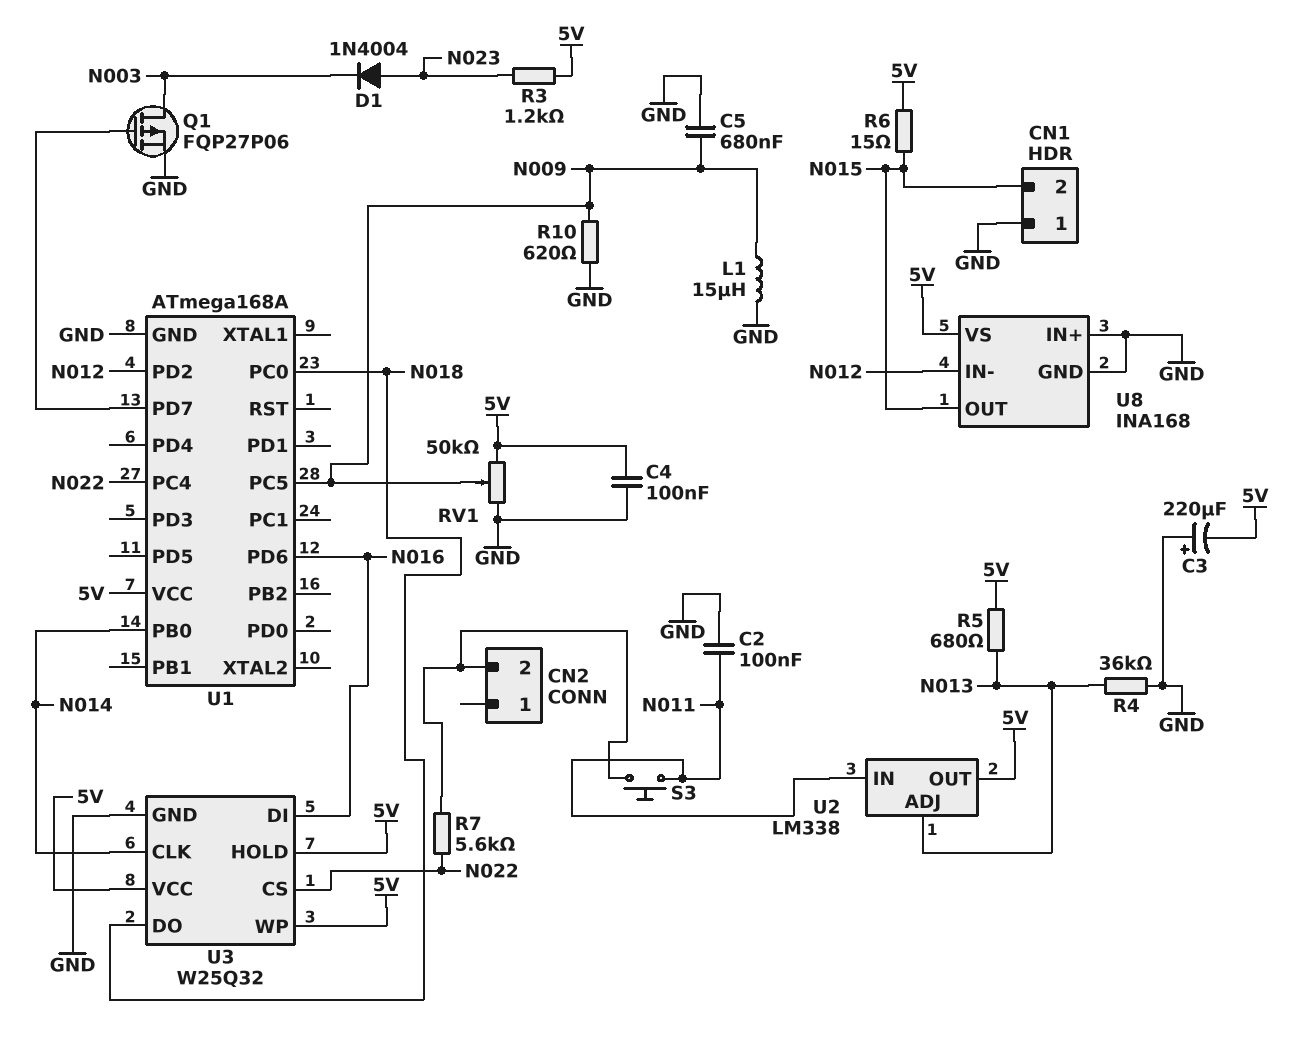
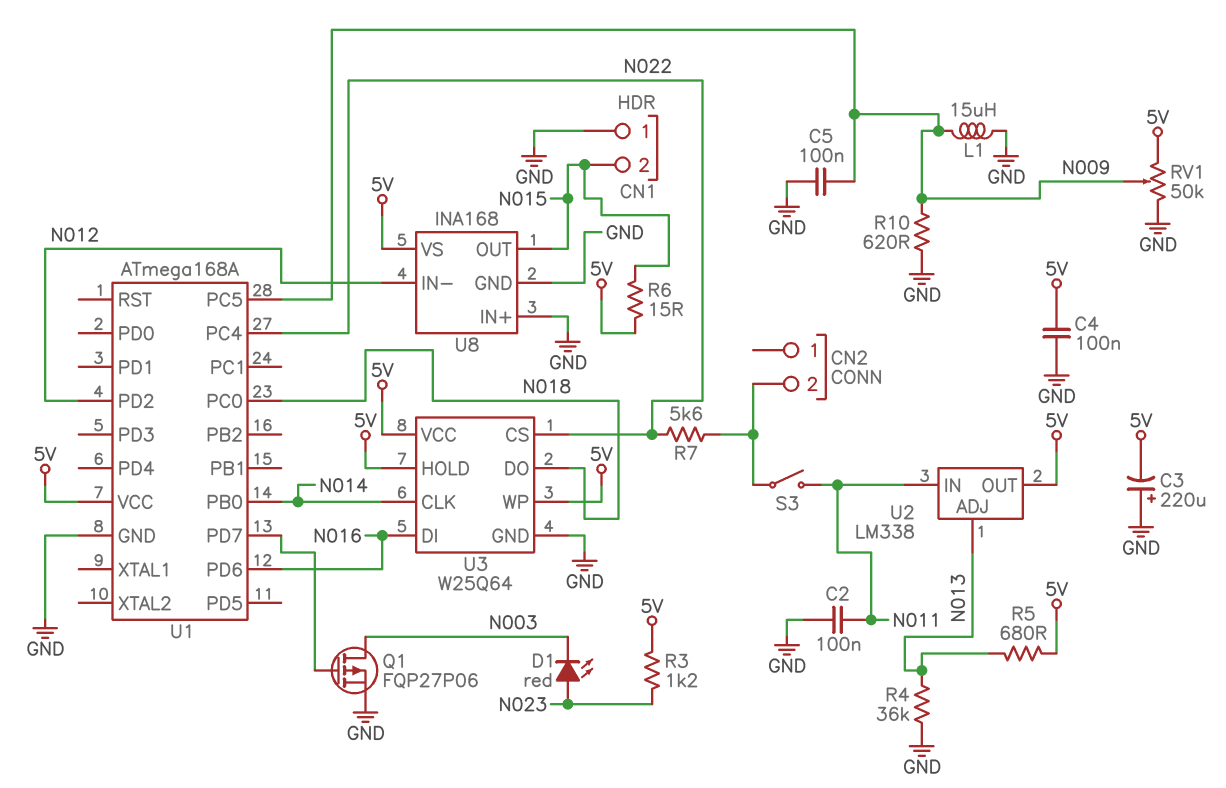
C5: 680nF (GND, N009) -> 100nF (GND, N009)
D1: diode 1N4004 (A N023, K N003) -> LED red (A N023, K N003)
S3: button (CN2/2, N011) -> switch (CN2/2, N011)
U3: W25Q32 -> W25Q64

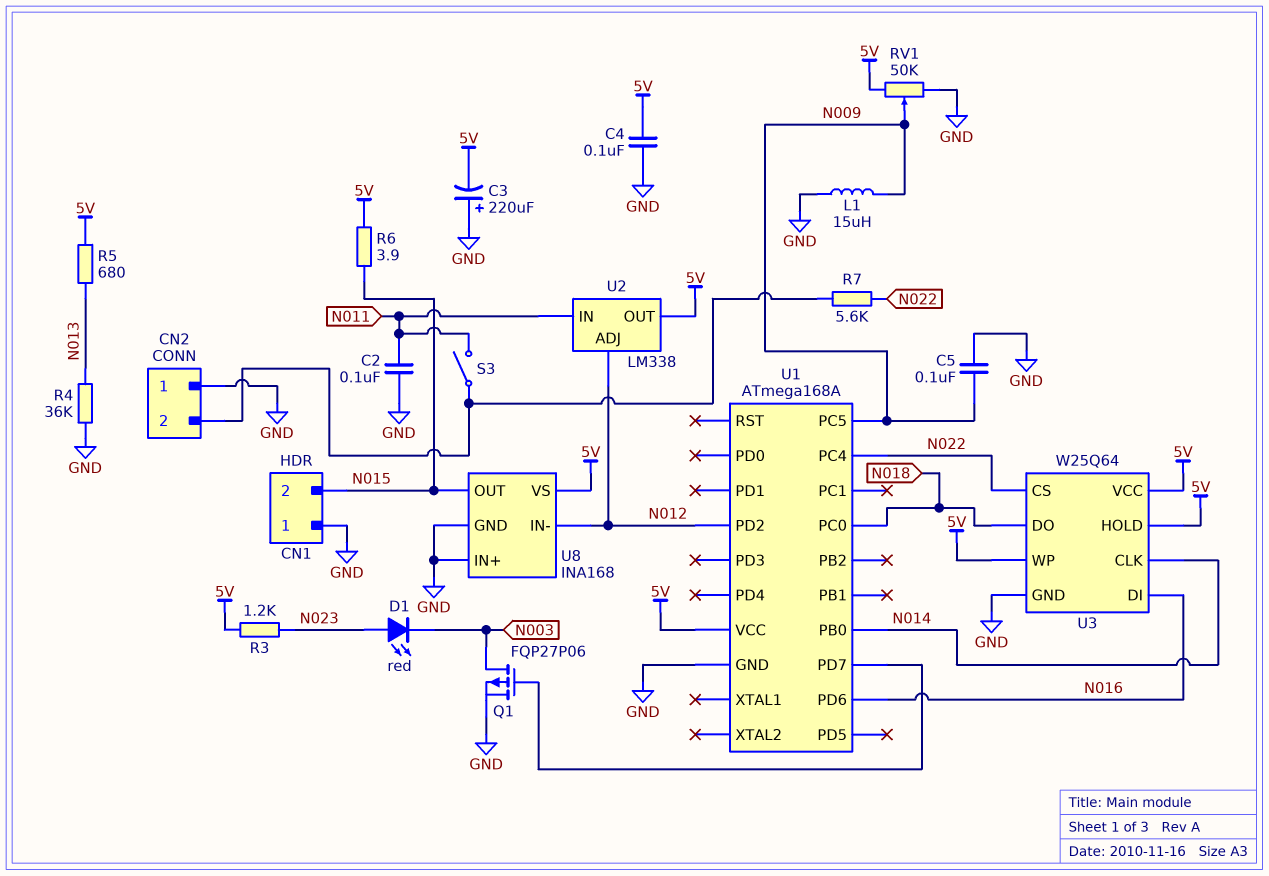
CN2 pin 1: none -> GND
R6: 15 (5V, N015) -> 3.9 (5V, N015)
R10: 620 (GND, N009) -> none
U2 pin ADJ: N013 -> N012

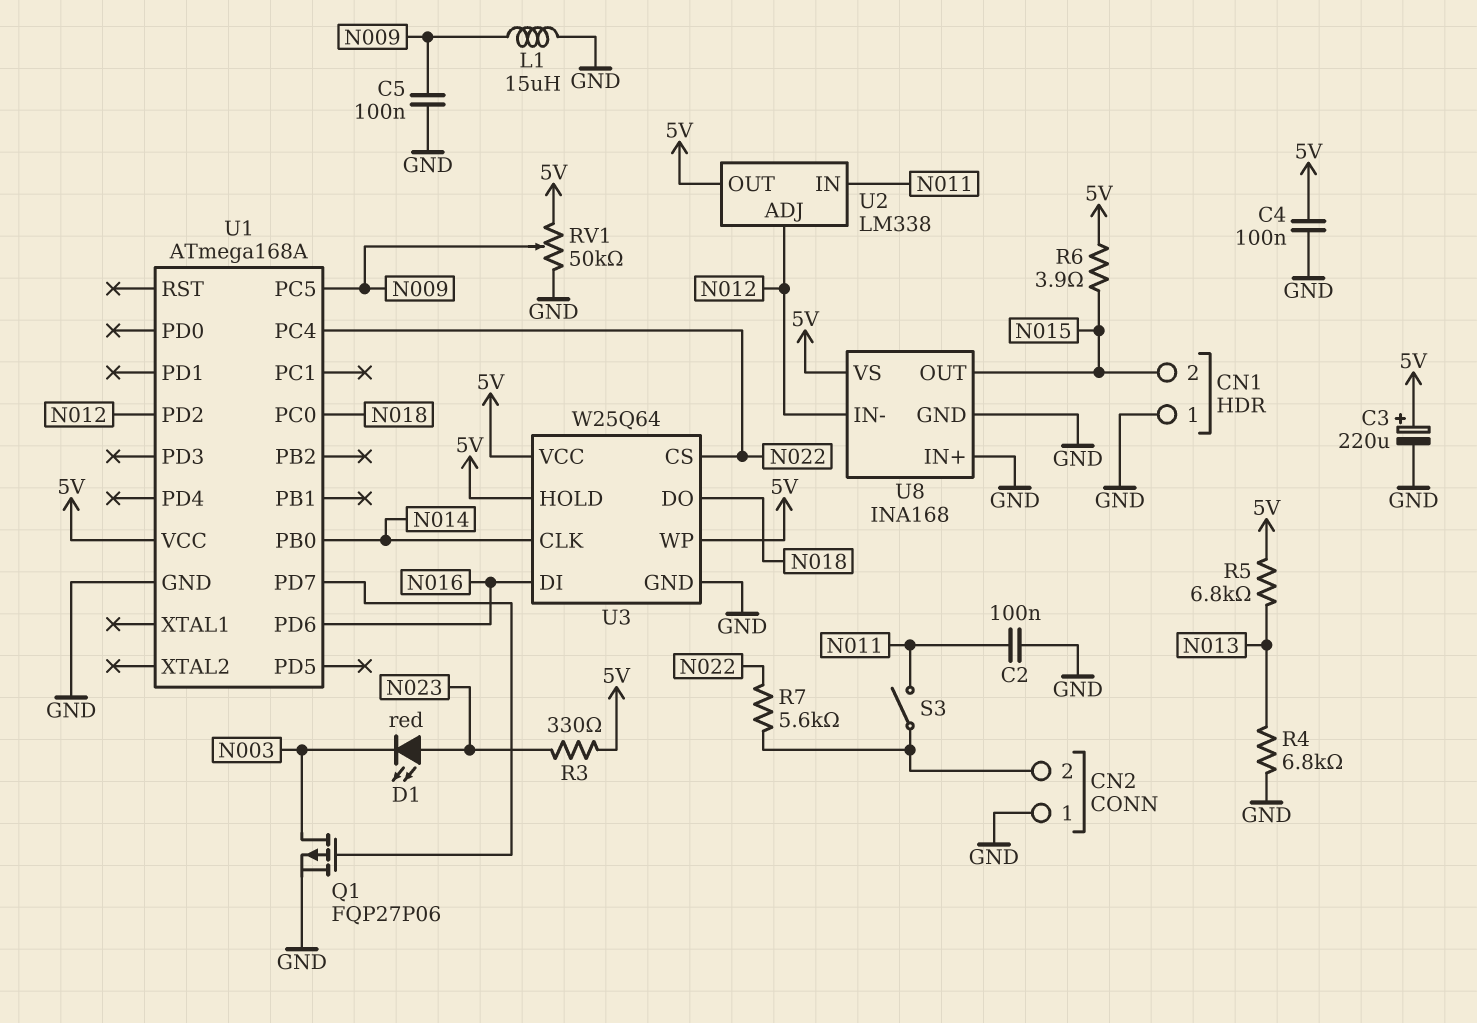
C3: 220uF (plus GND, minus 5V) -> 220uF (plus 5V, minus GND)
R3: 1.2k (5V, N023) -> 330 (5V, N023)
R4: 36k (GND, N013) -> 6.8k (GND, N013)
R5: 680 (5V, N013) -> 6.8k (5V, N013)

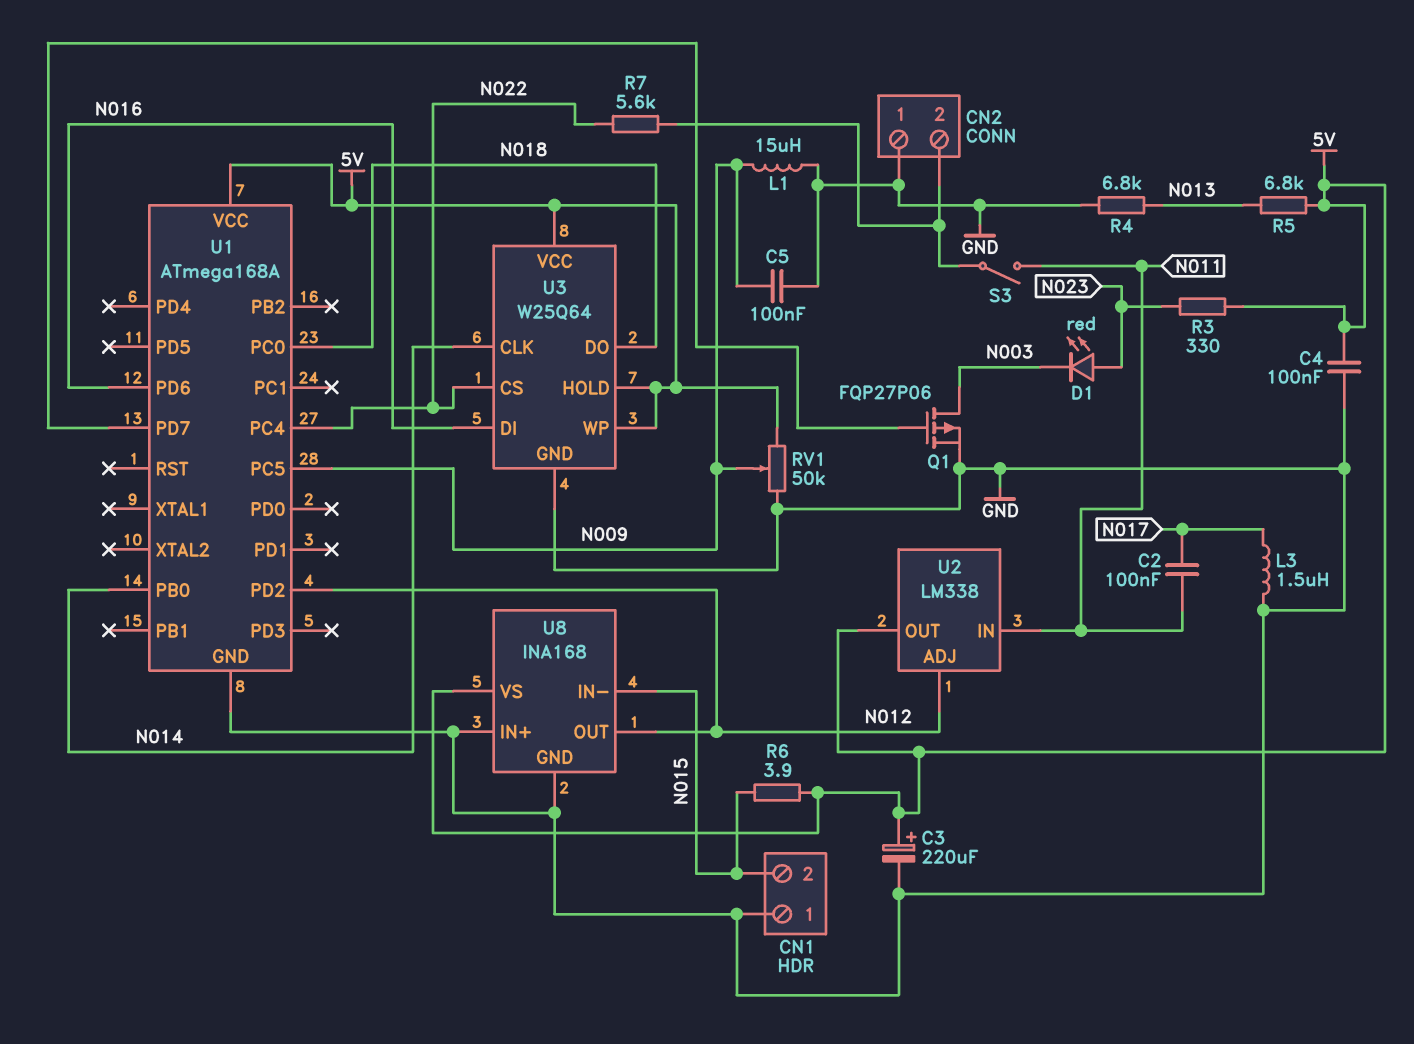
C2: 100nF (GND, N011) -> 100nF (N011, N017)
L3: none -> 1.5uH (GND, N017)
U8 pin IN-: N012 -> N015
U8 pin OUT: N015 -> N012

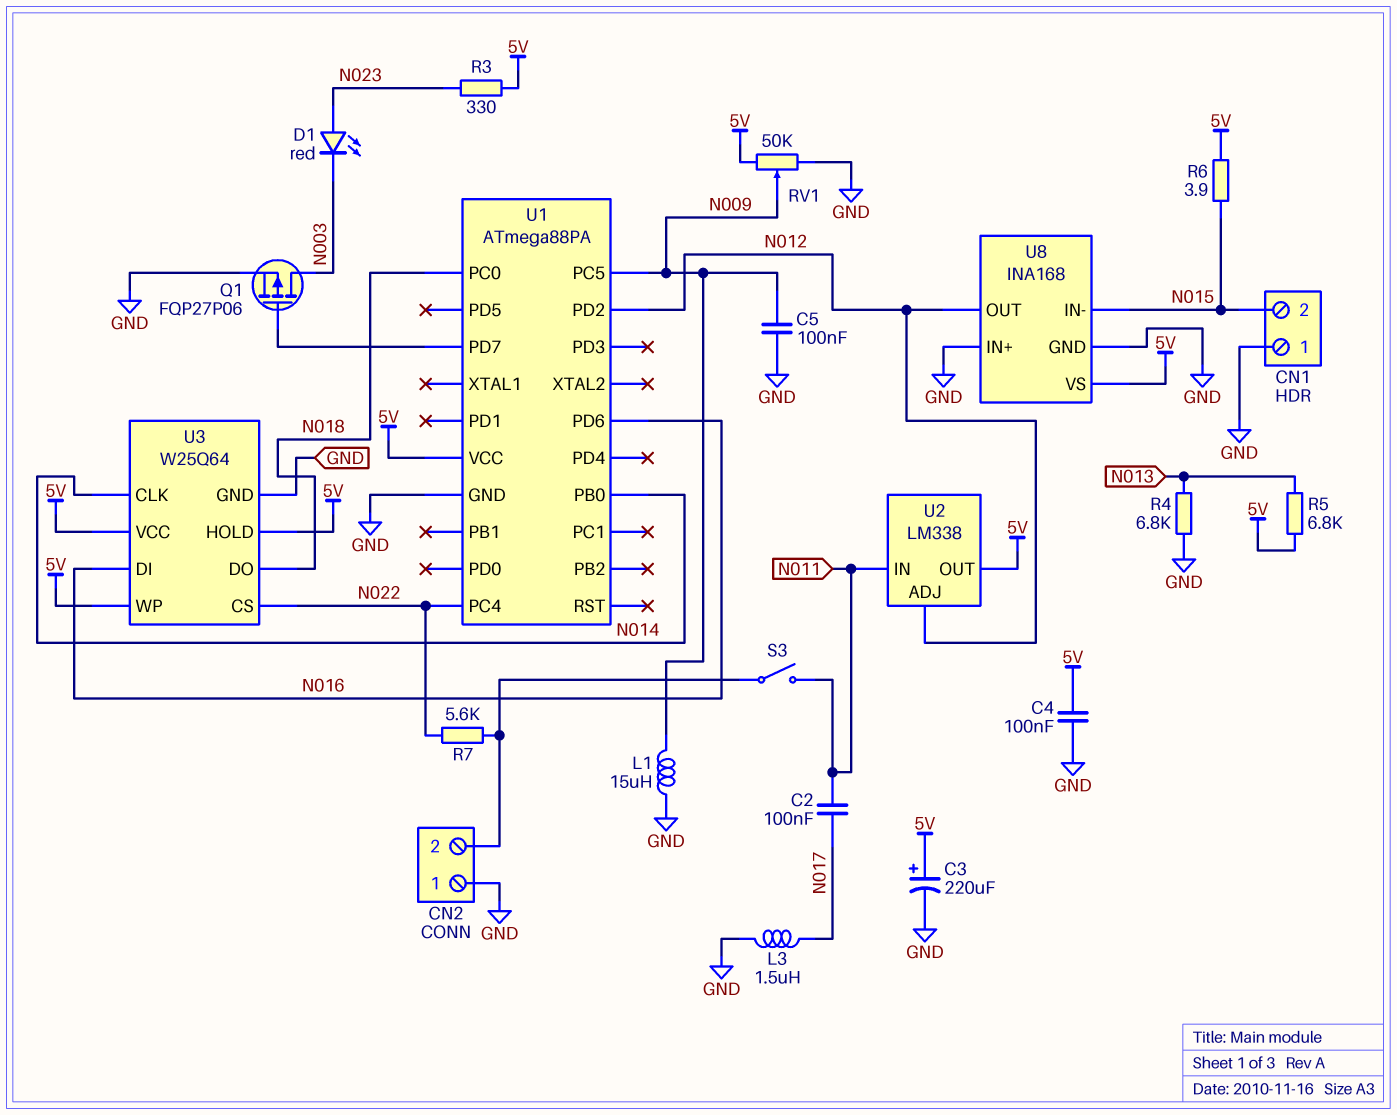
U1: ATmega168A -> ATmega88PA

